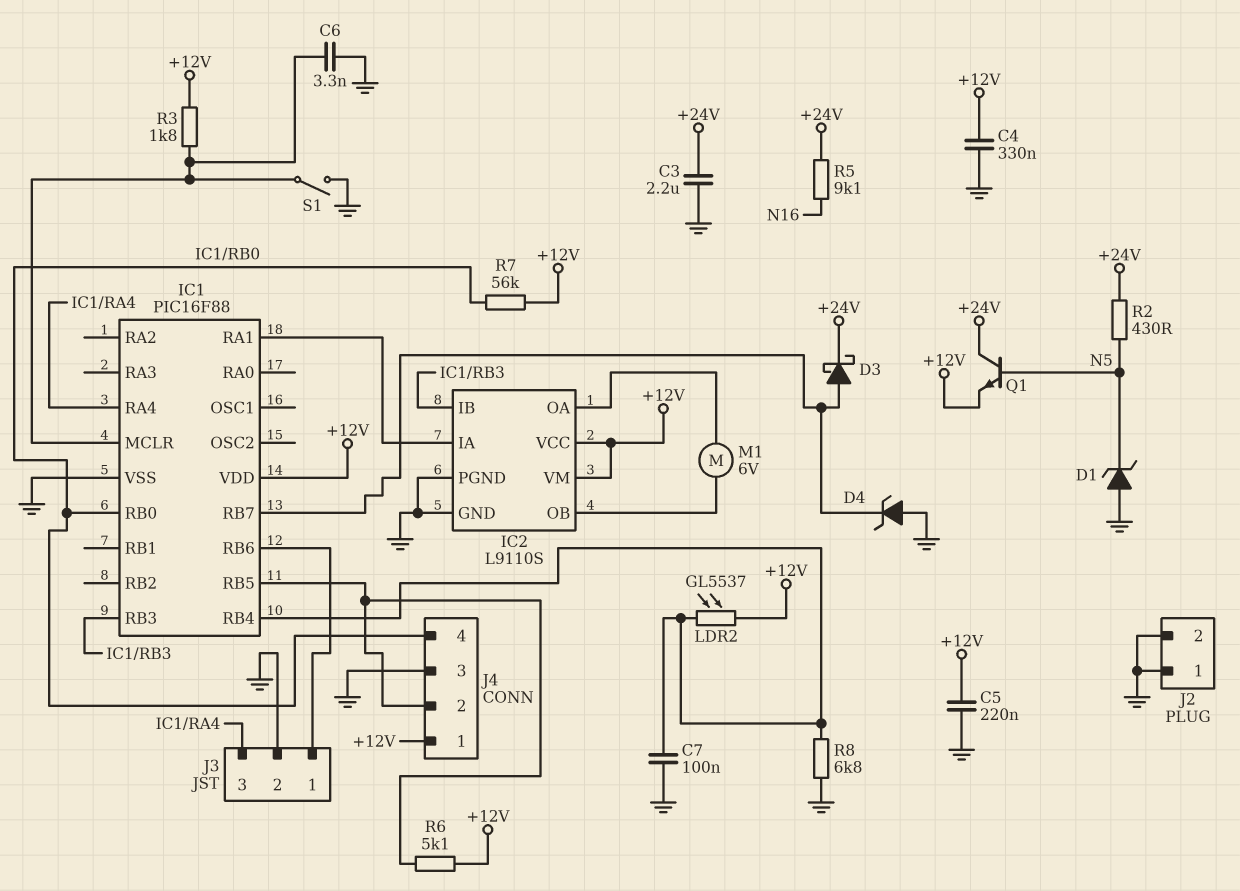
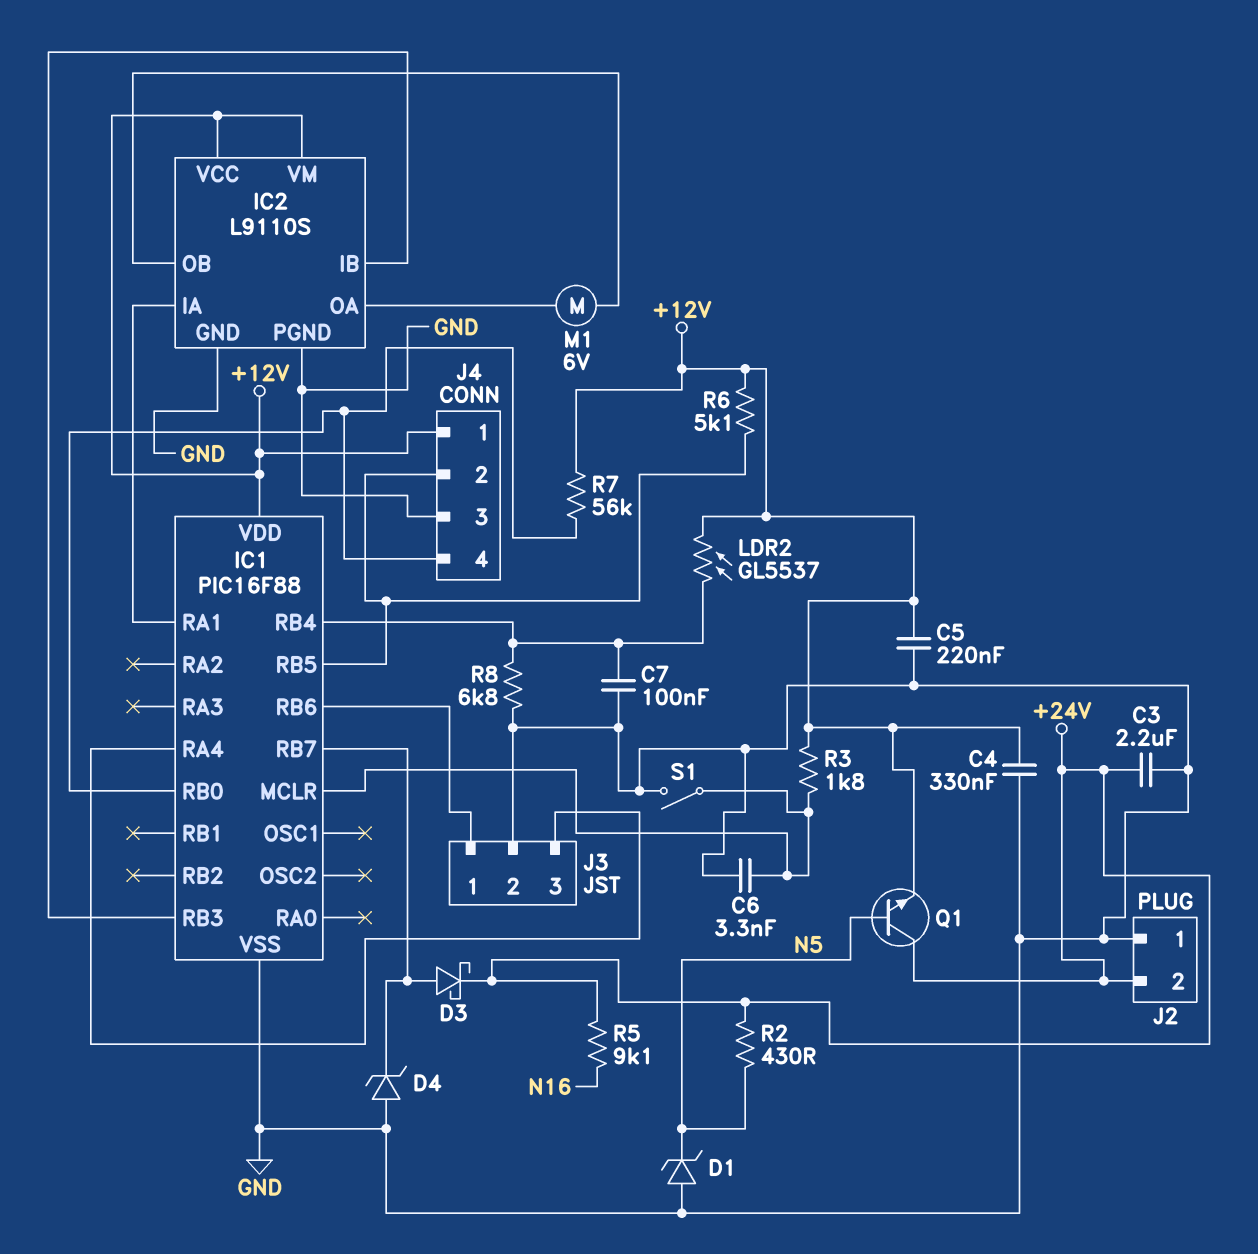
J2 pin 2: GND -> +24V

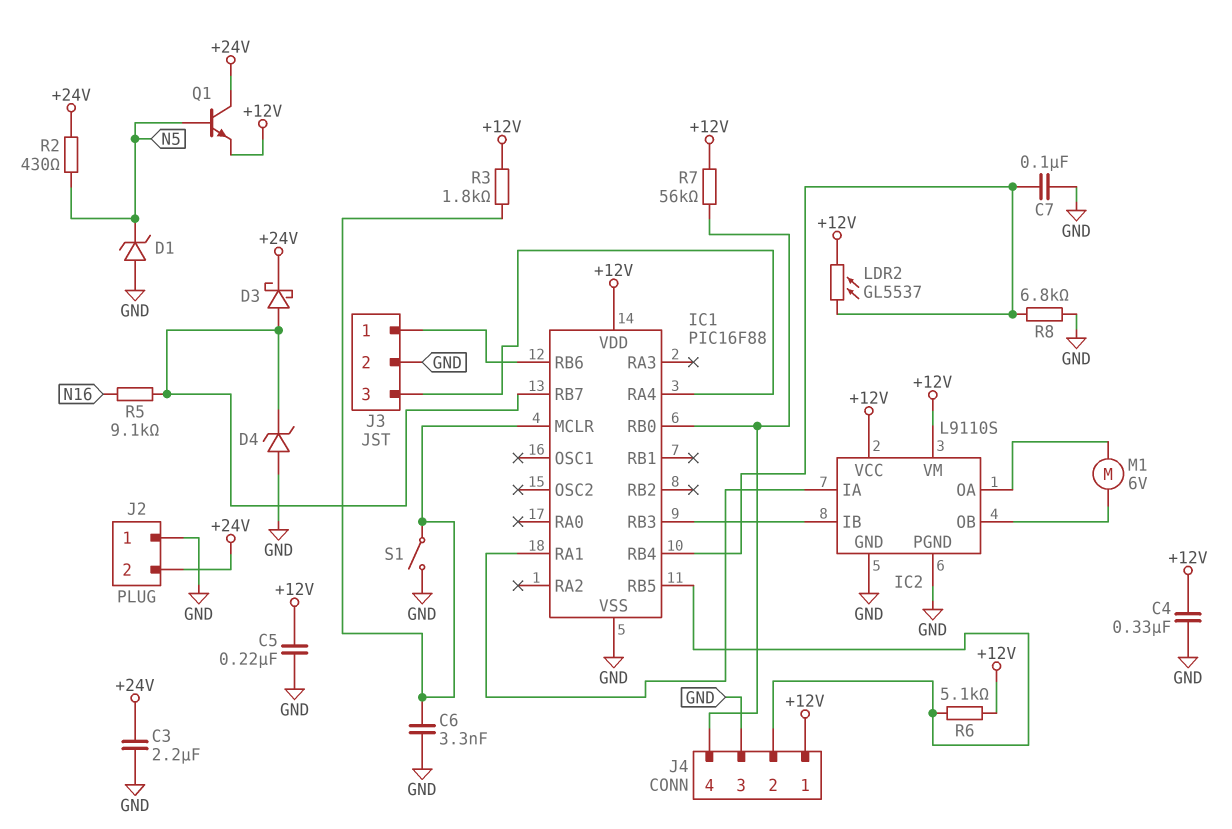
R5: 9.1k (+24V, N16) -> 9.1k (IC1/RB7, N16)

